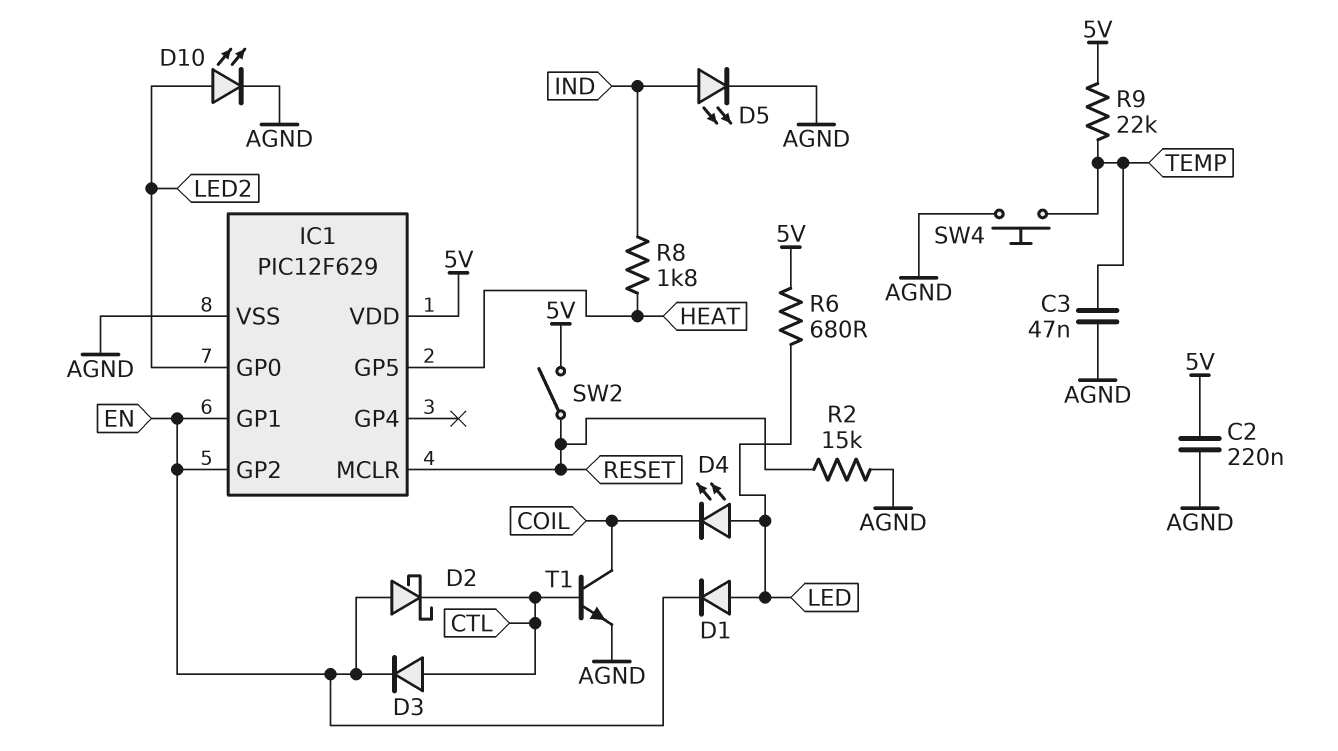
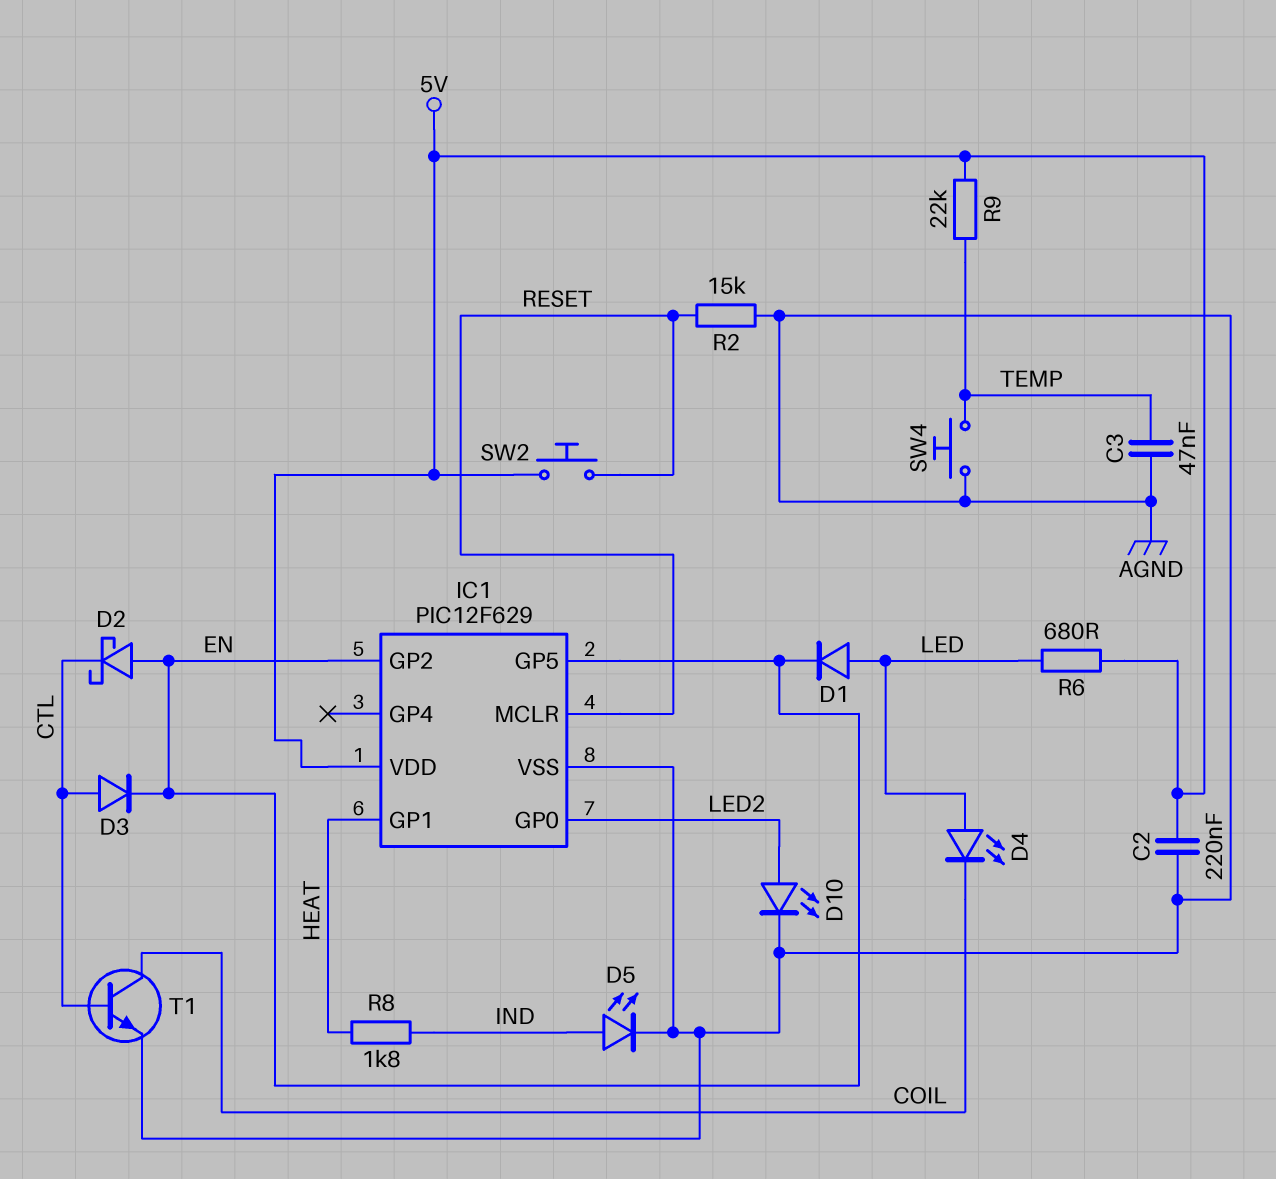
IC1 pin GP1: EN -> HEAT
IC1 pin GP5: HEAT -> EN
SW2: switch (5V, RESET) -> button (5V, RESET)

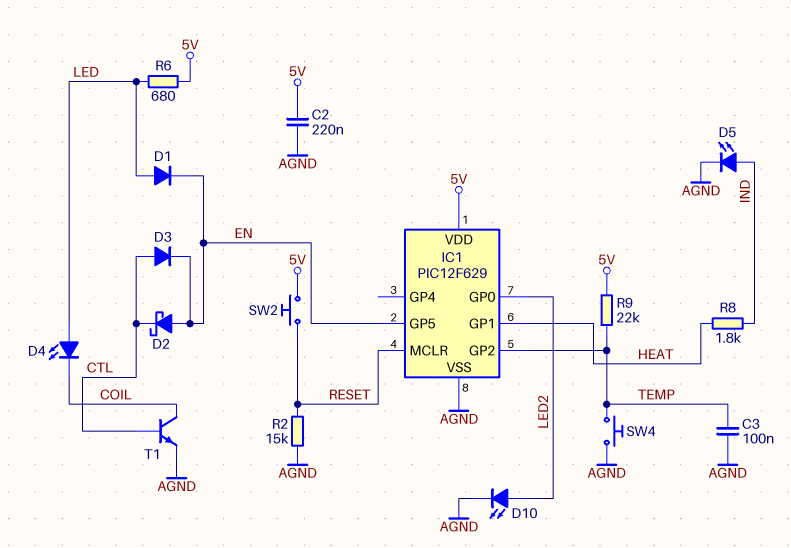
C3: 47nF (AGND, TEMP) -> 100nF (AGND, TEMP)
IC1 pin GP2: EN -> TEMP

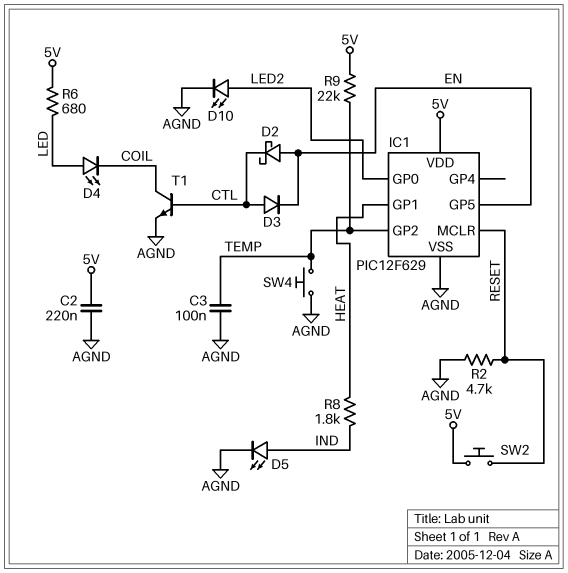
D1: diode (A LED, K EN) -> none
R2: 15k (AGND, RESET) -> 4.7k (AGND, RESET)

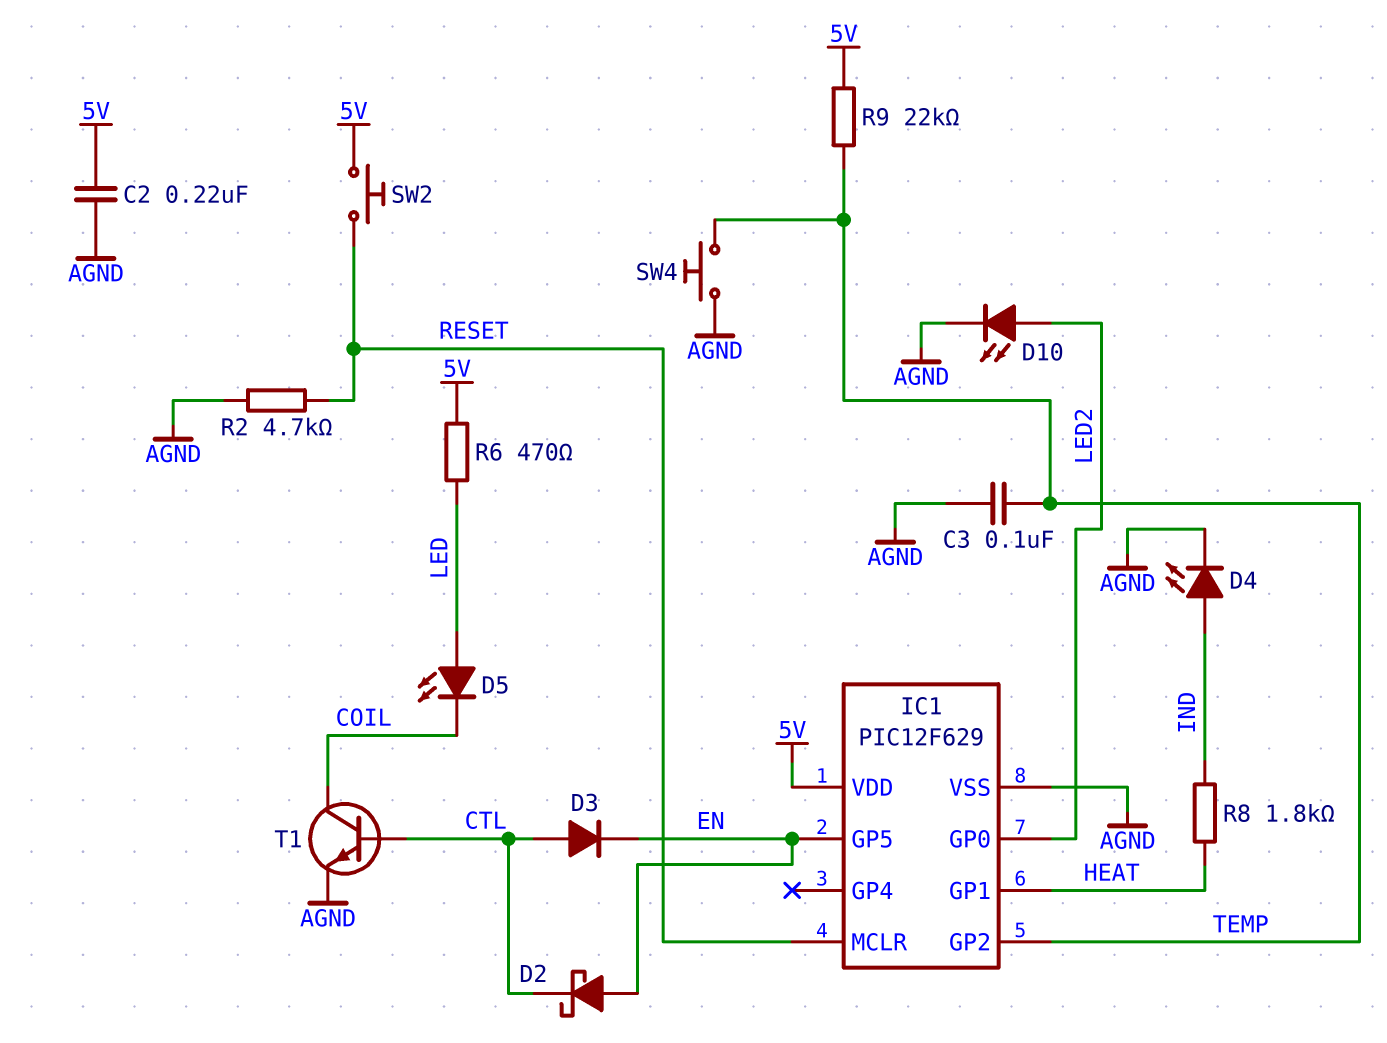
D4: LED (A LED, K COIL) -> LED (A IND, K AGND)
D5: LED (A IND, K AGND) -> LED (A LED, K COIL)
R6: 680 (5V, LED) -> 470 (5V, LED)

